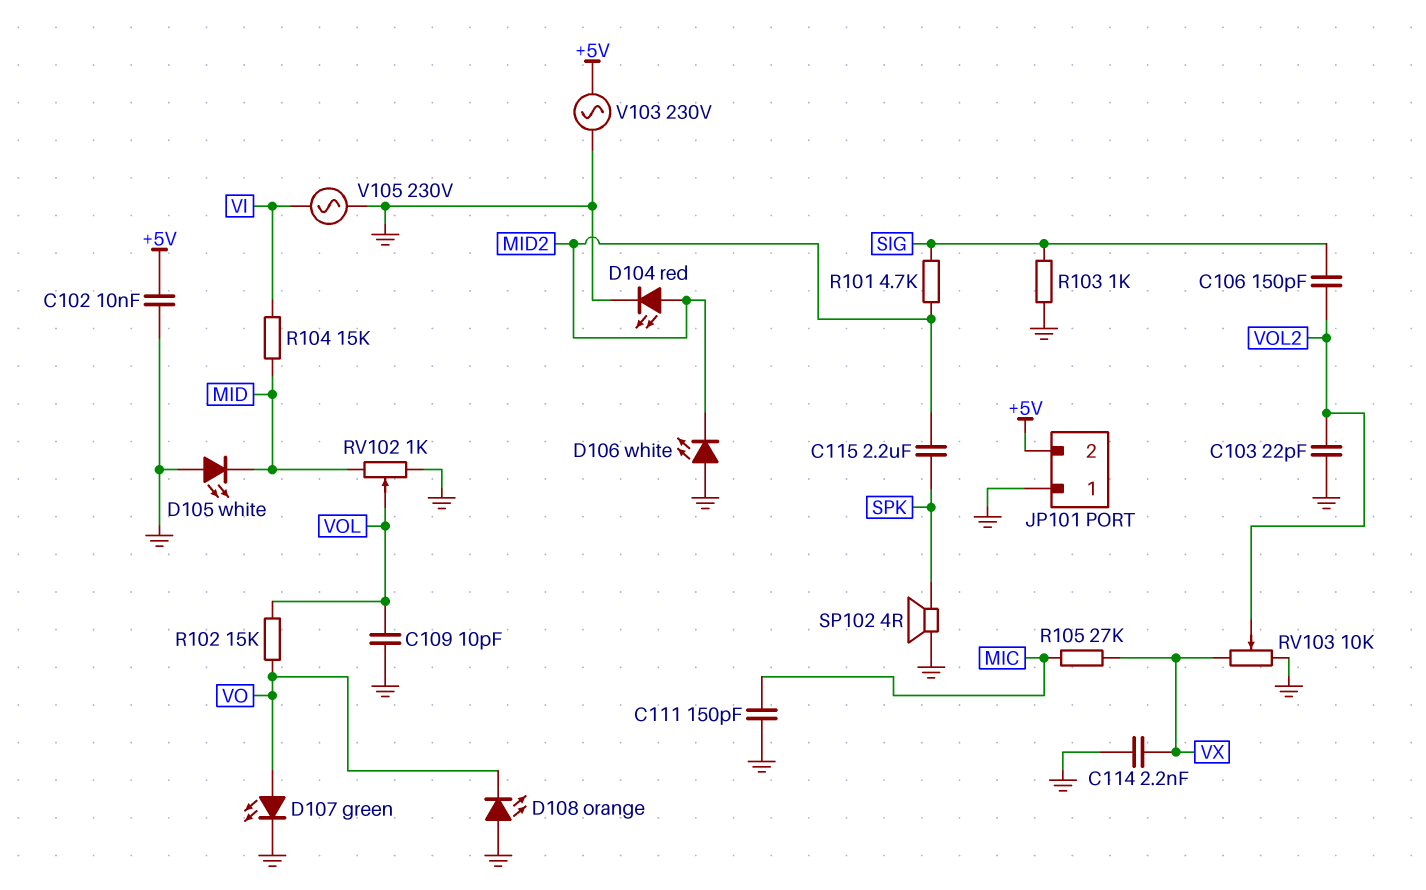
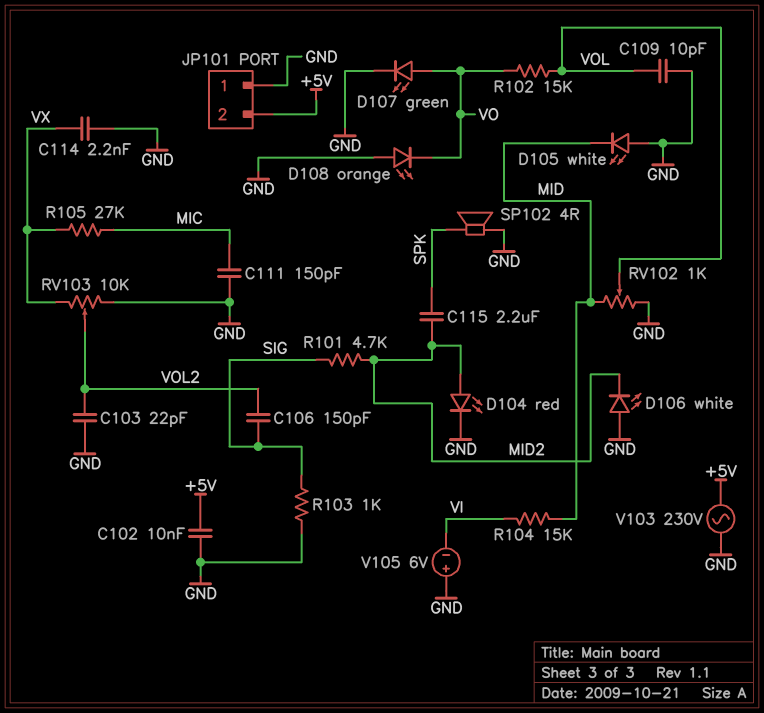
V105: AC 230V (GND, VI) -> 6V (plus GND, minus VI)

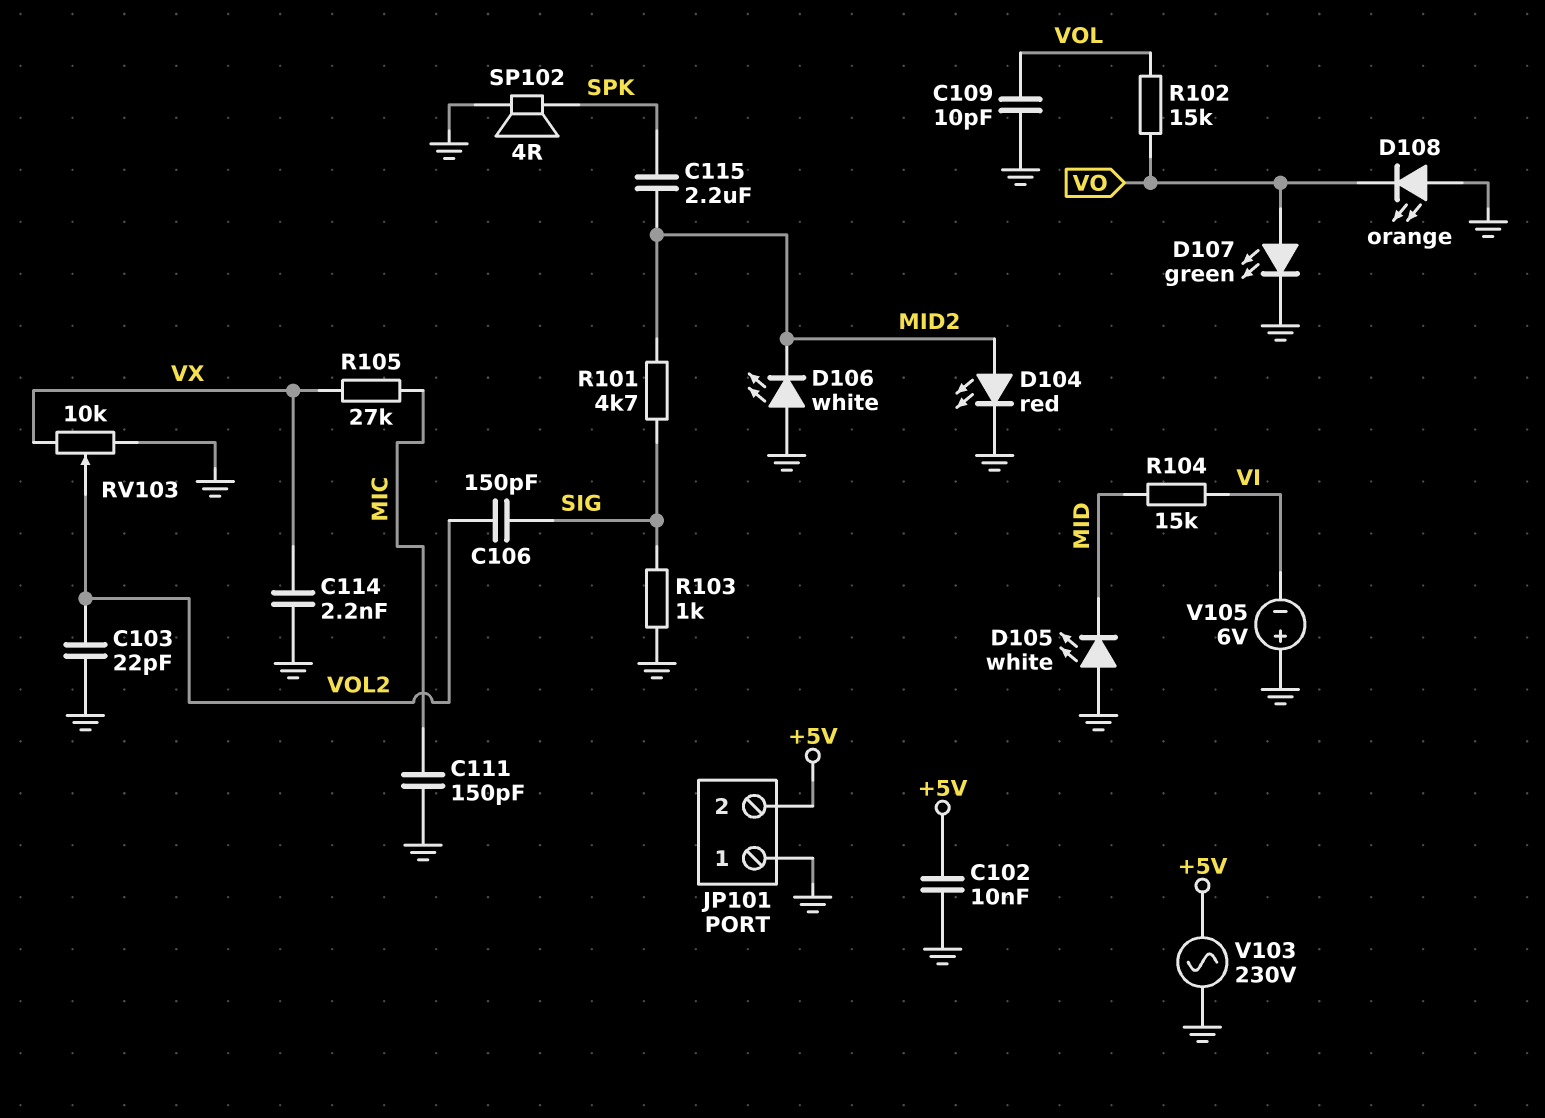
RV102: 1k (GND, MID, wiper VOL) -> none

